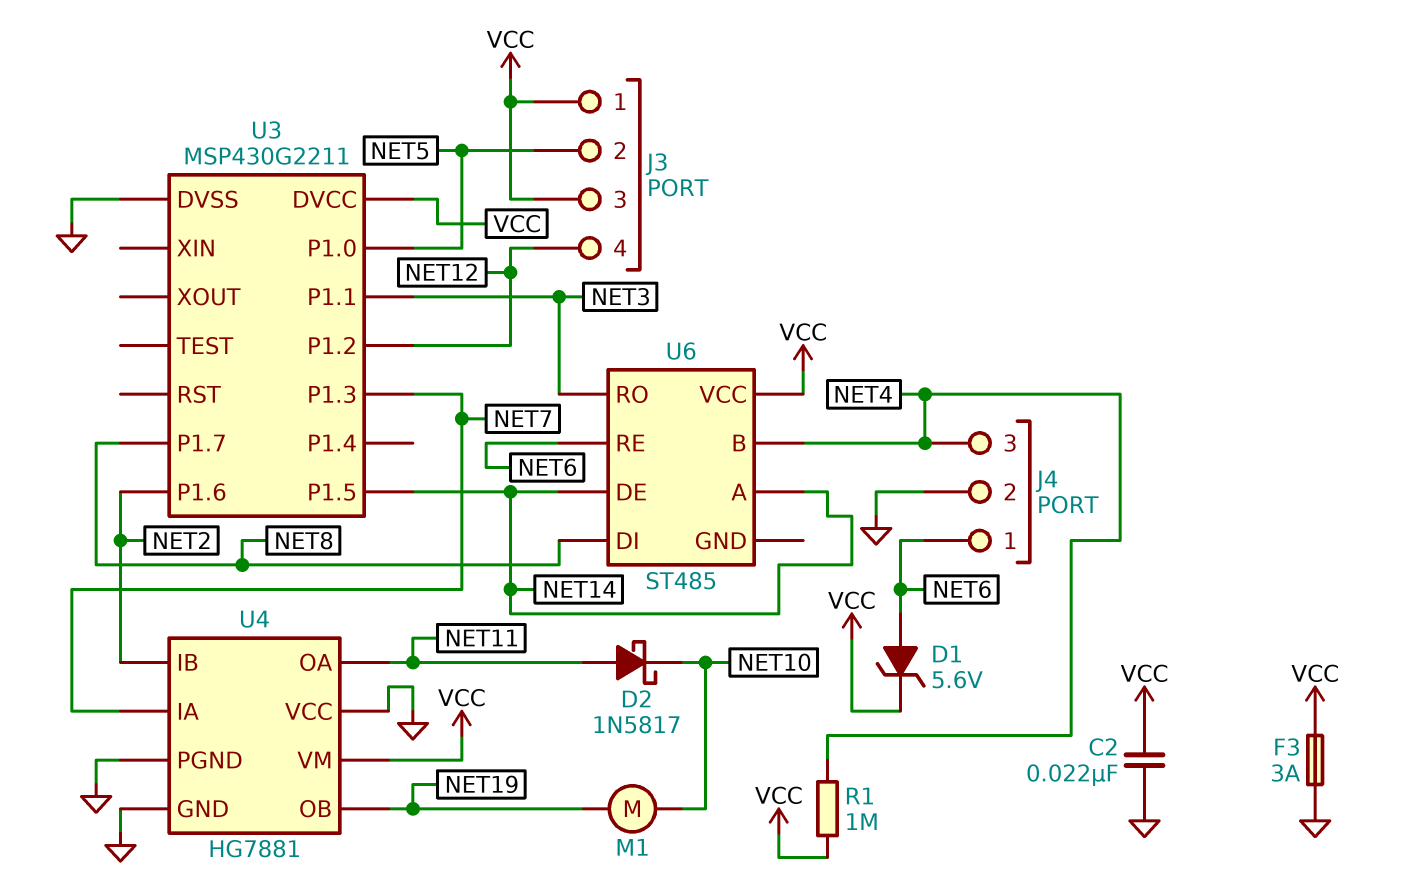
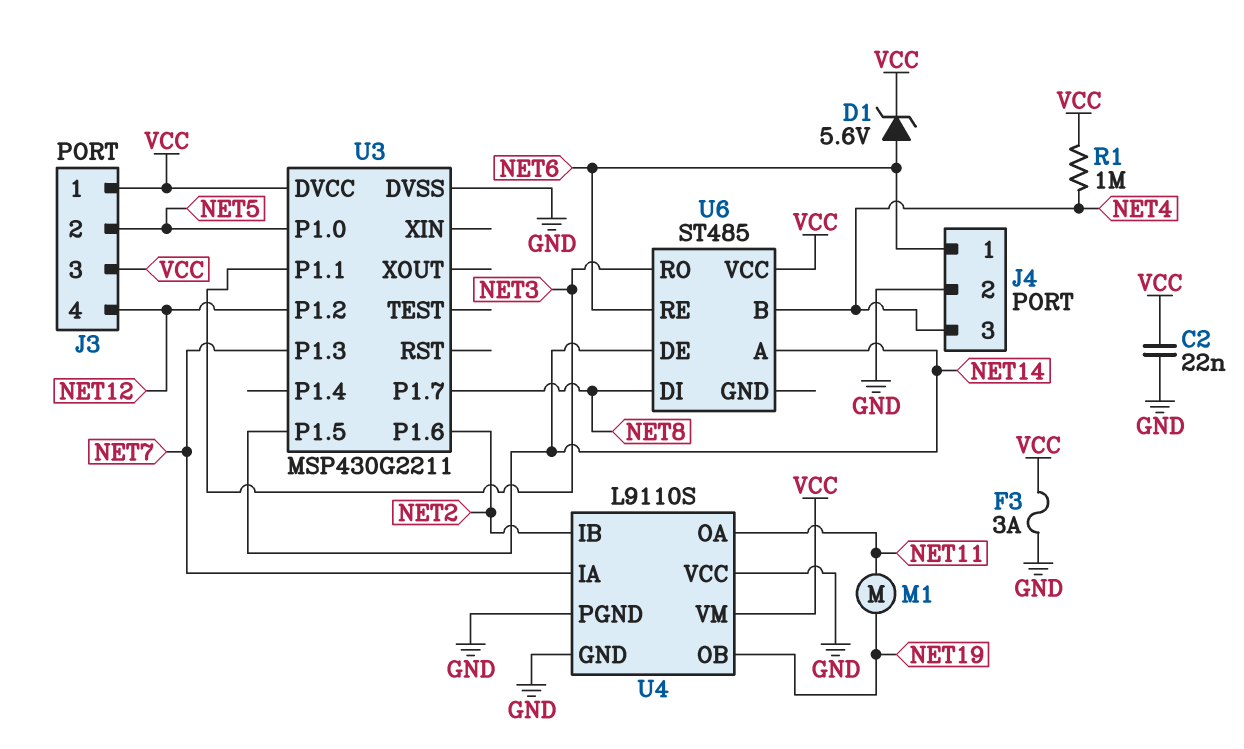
D2: schottky 1N5817 (A NET11, K NET10) -> none
M1: motor (NET10, NET19) -> motor (NET11, NET19)
U4: HG7881 -> L9110S

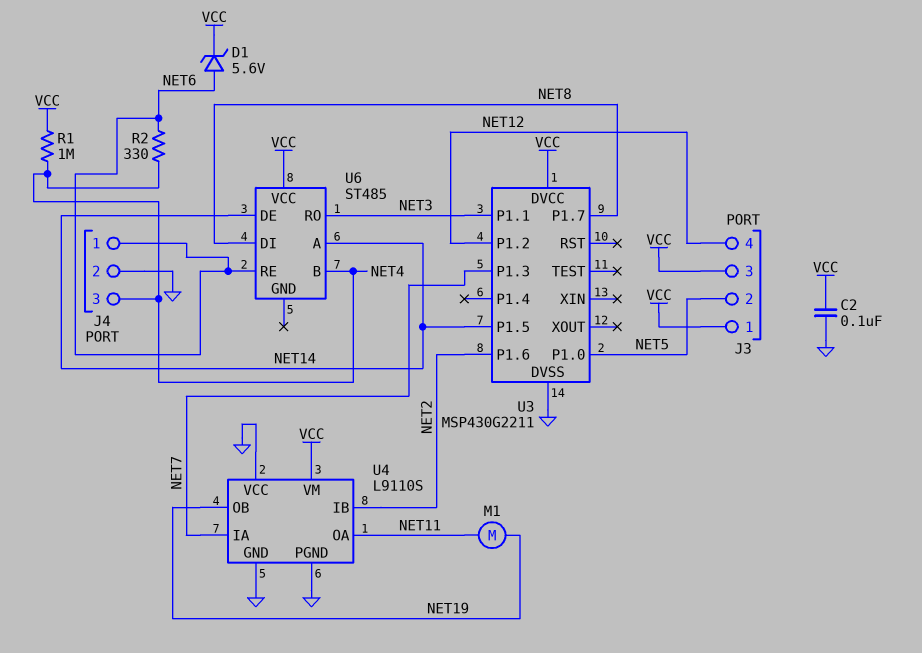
C2: 22nF (GND, VCC) -> 100nF (GND, VCC)
F3: 3A (GND, VCC) -> none
R2: none -> 330 (NET4, NET6)

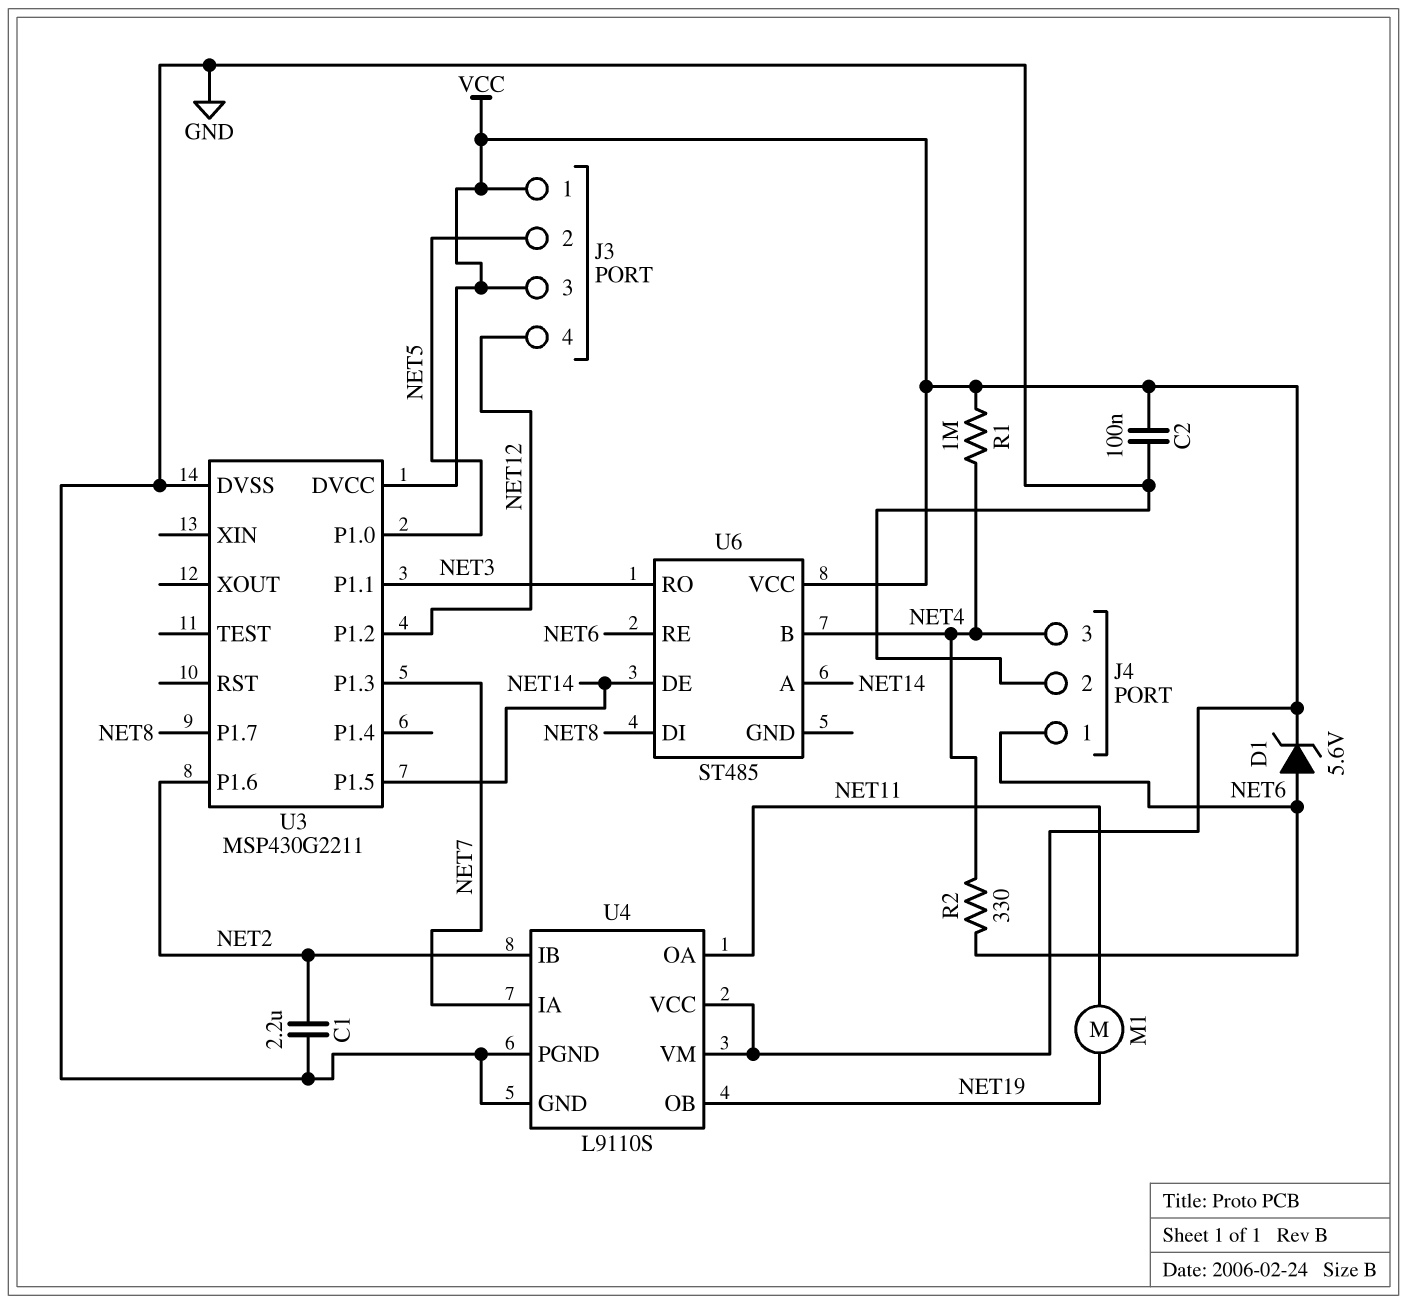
C1: none -> 2.2uF (GND, NET2)
U4 pin VCC: GND -> VCC

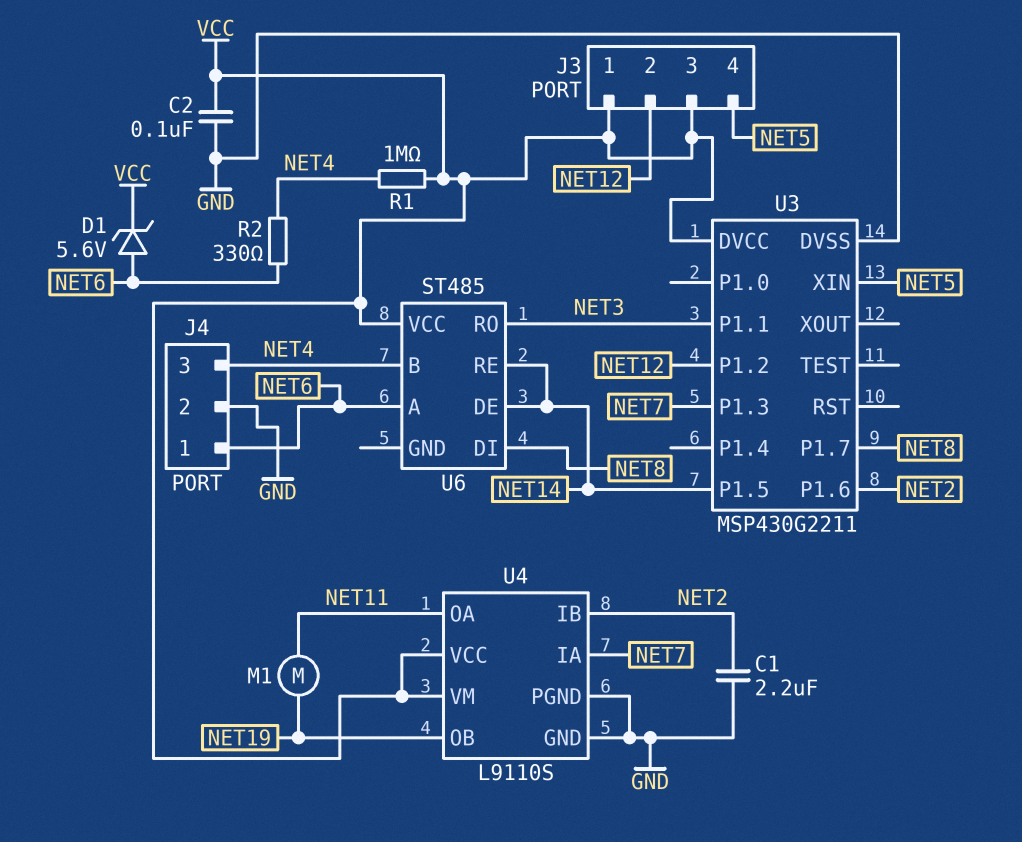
J3 pin 2: NET5 -> NET12
J3 pin 4: NET12 -> NET5
U3 pin P1.0: NET5 -> none
U3 pin XIN: none -> NET5
U6 pin A: NET14 -> NET6
U6 pin RE: NET6 -> NET14

